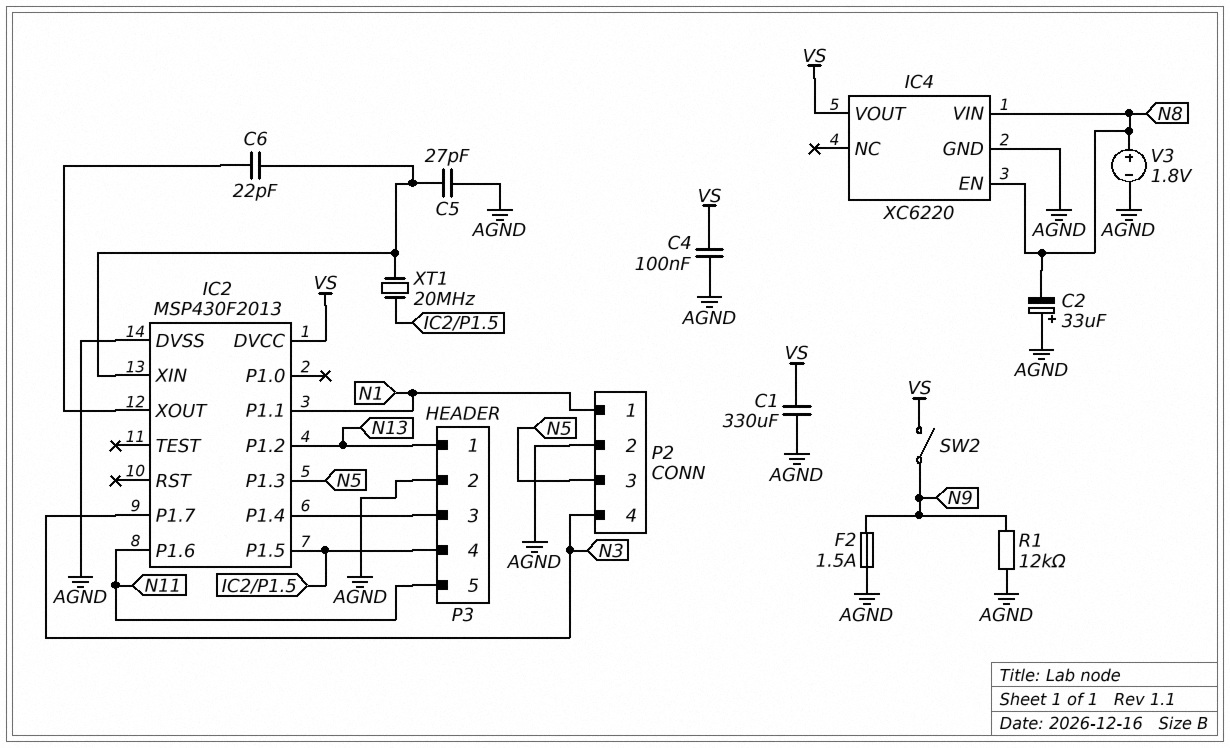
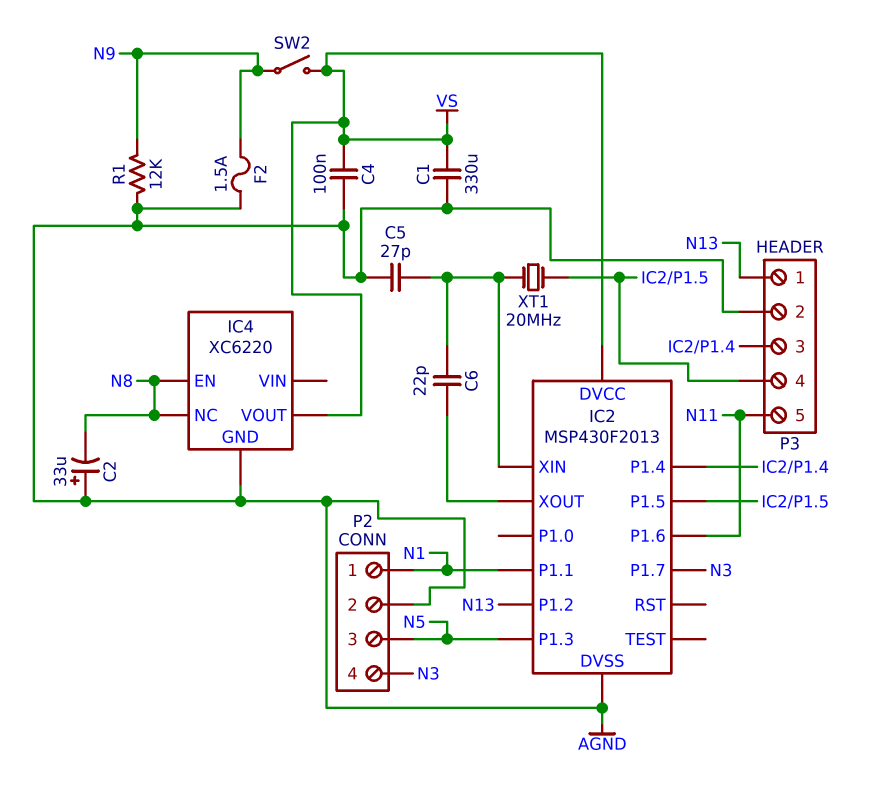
IC4 pin NC: none -> N8
IC4 pin VIN: N8 -> none
V3: 1.8V (plus N8, minus AGND) -> none

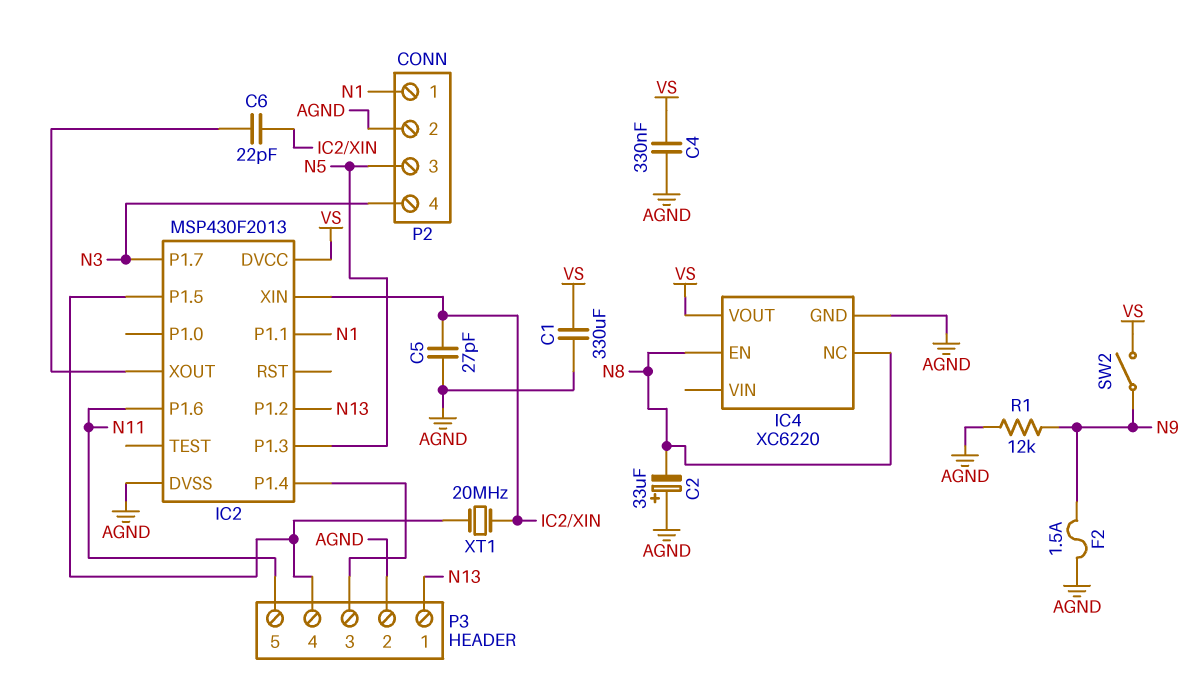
C4: 100nF (AGND, VS) -> 330nF (AGND, VS)

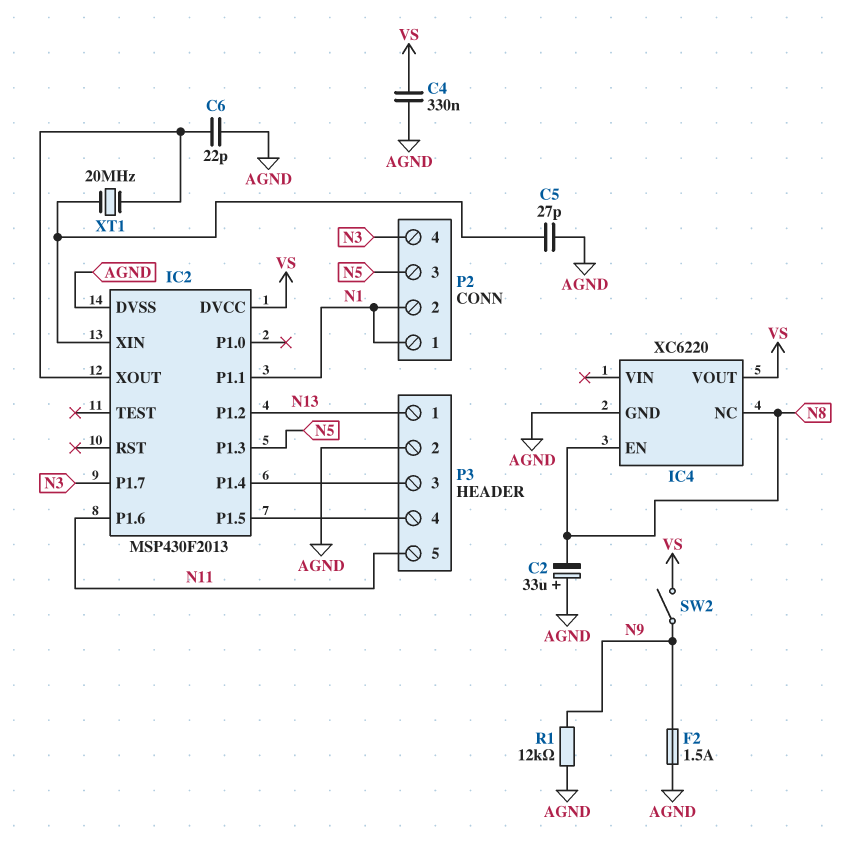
C1: 330uF (AGND, VS) -> none
C6: 22pF (IC2/XIN, IC2/XOUT) -> 22pF (AGND, IC2/XOUT)
P2 pin 2: AGND -> N1
XT1: 20MHz (IC2/P1.5, IC2/XIN) -> 20MHz (IC2/XIN, IC2/XOUT)

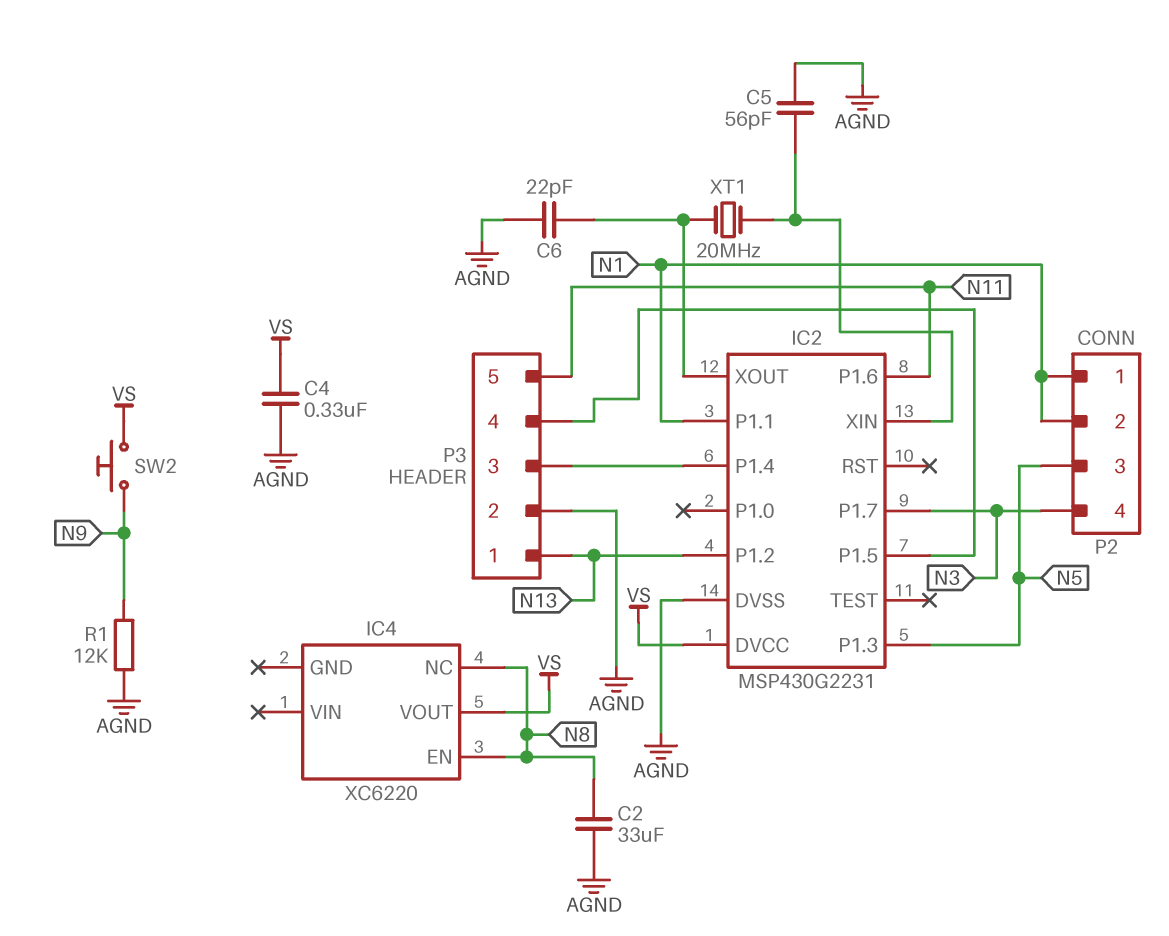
C2: 33uF (plus AGND, minus N8) -> 33uF (AGND, N8)
C5: 27pF (AGND, IC2/XIN) -> 56pF (AGND, IC2/XIN)
F2: 1.5A (AGND, N9) -> none
IC2: MSP430F2013 -> MSP430G2231
IC4 pin GND: AGND -> none
SW2: switch (N9, VS) -> button (N9, VS)

